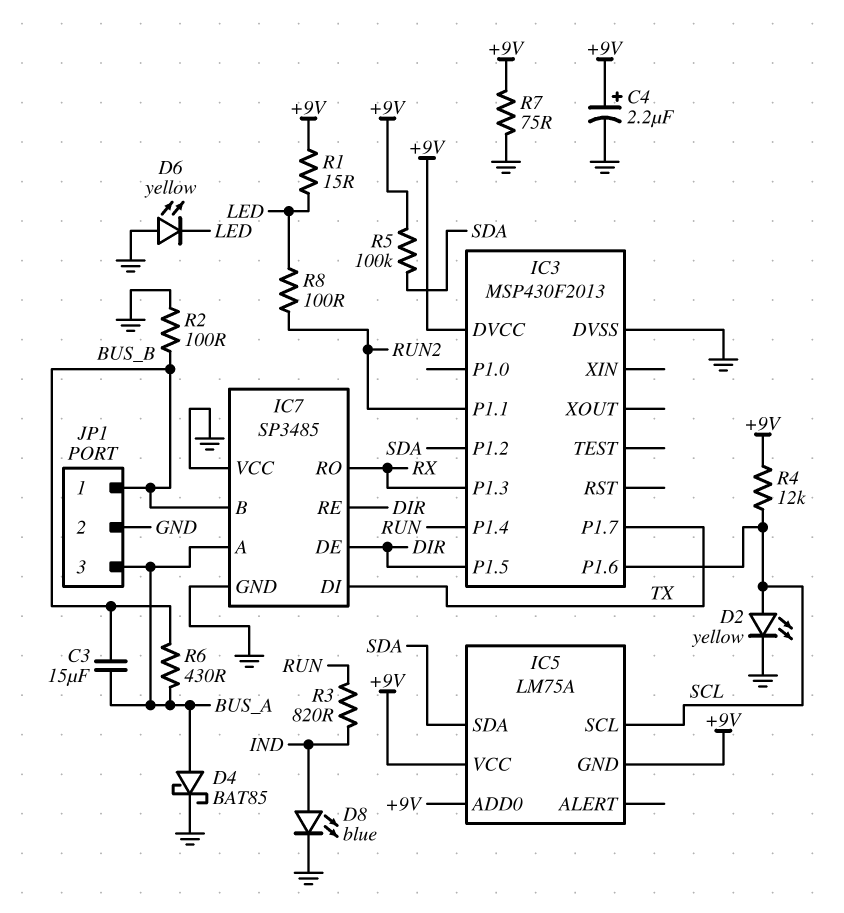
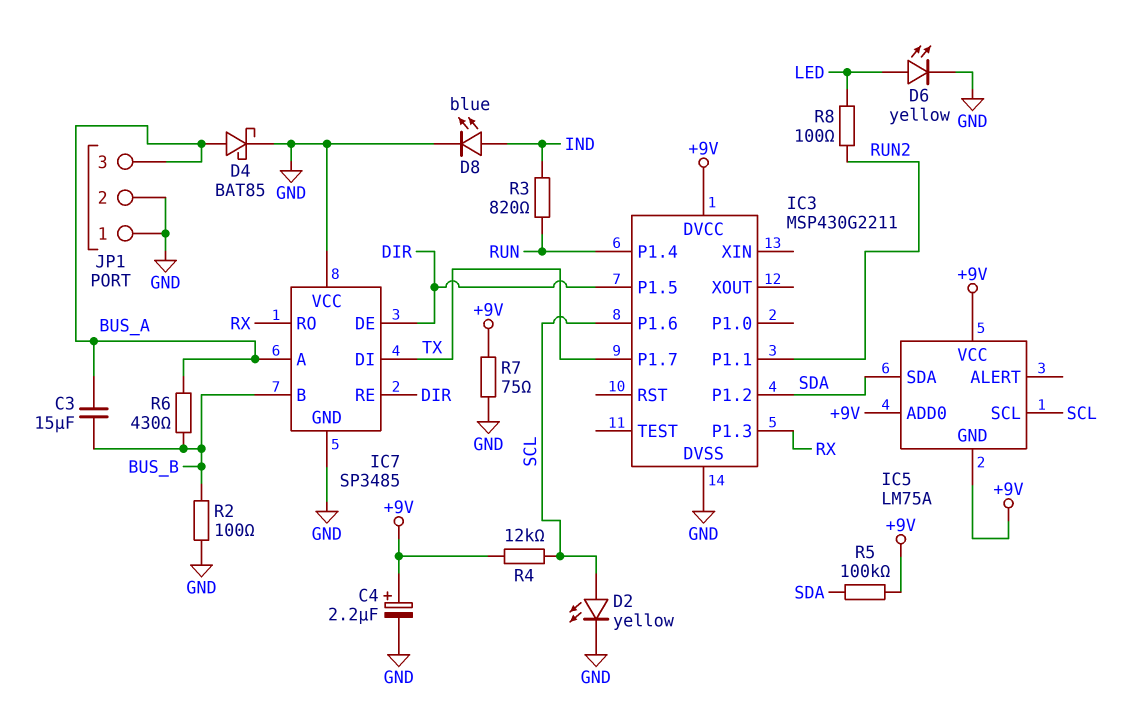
D6: LED yellow (A GND, K LED) -> LED yellow (A LED, K GND)
IC3: MSP430F2013 -> MSP430G2211
JP1 pin 1: BUS_B -> GND
R1: 15 (+9V, LED) -> none

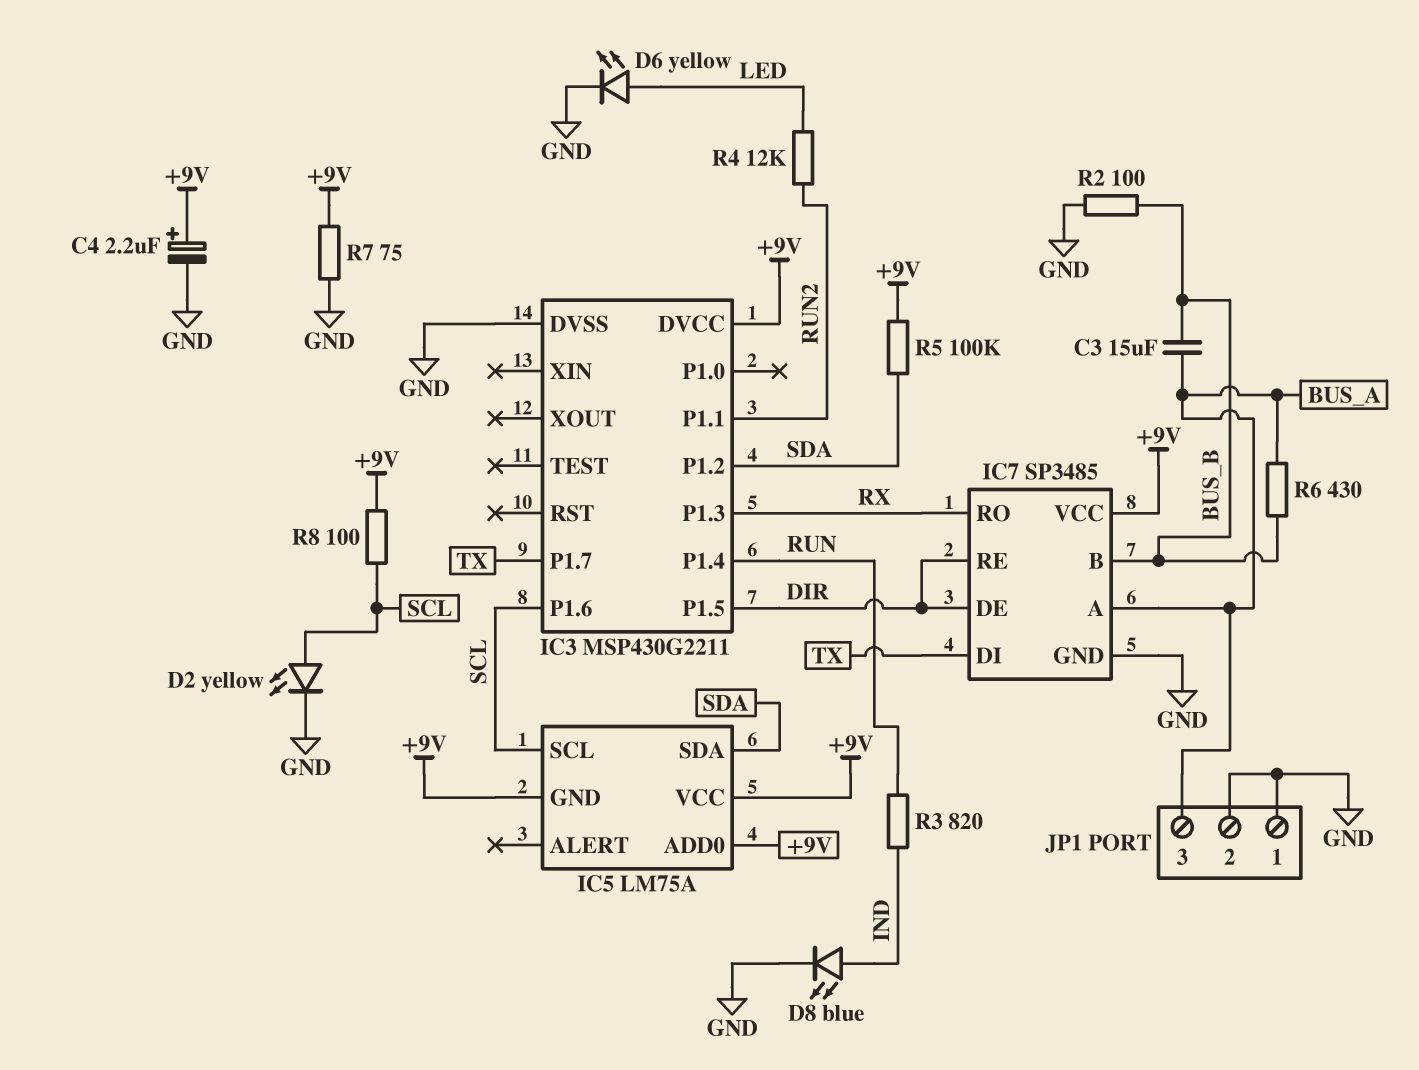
D4: schottky BAT85 (A BUS_A, K GND) -> none
IC7 pin VCC: GND -> +9V
R4: 12k (+9V, SCL) -> 12k (LED, RUN2)
R8: 100 (LED, RUN2) -> 100 (+9V, SCL)

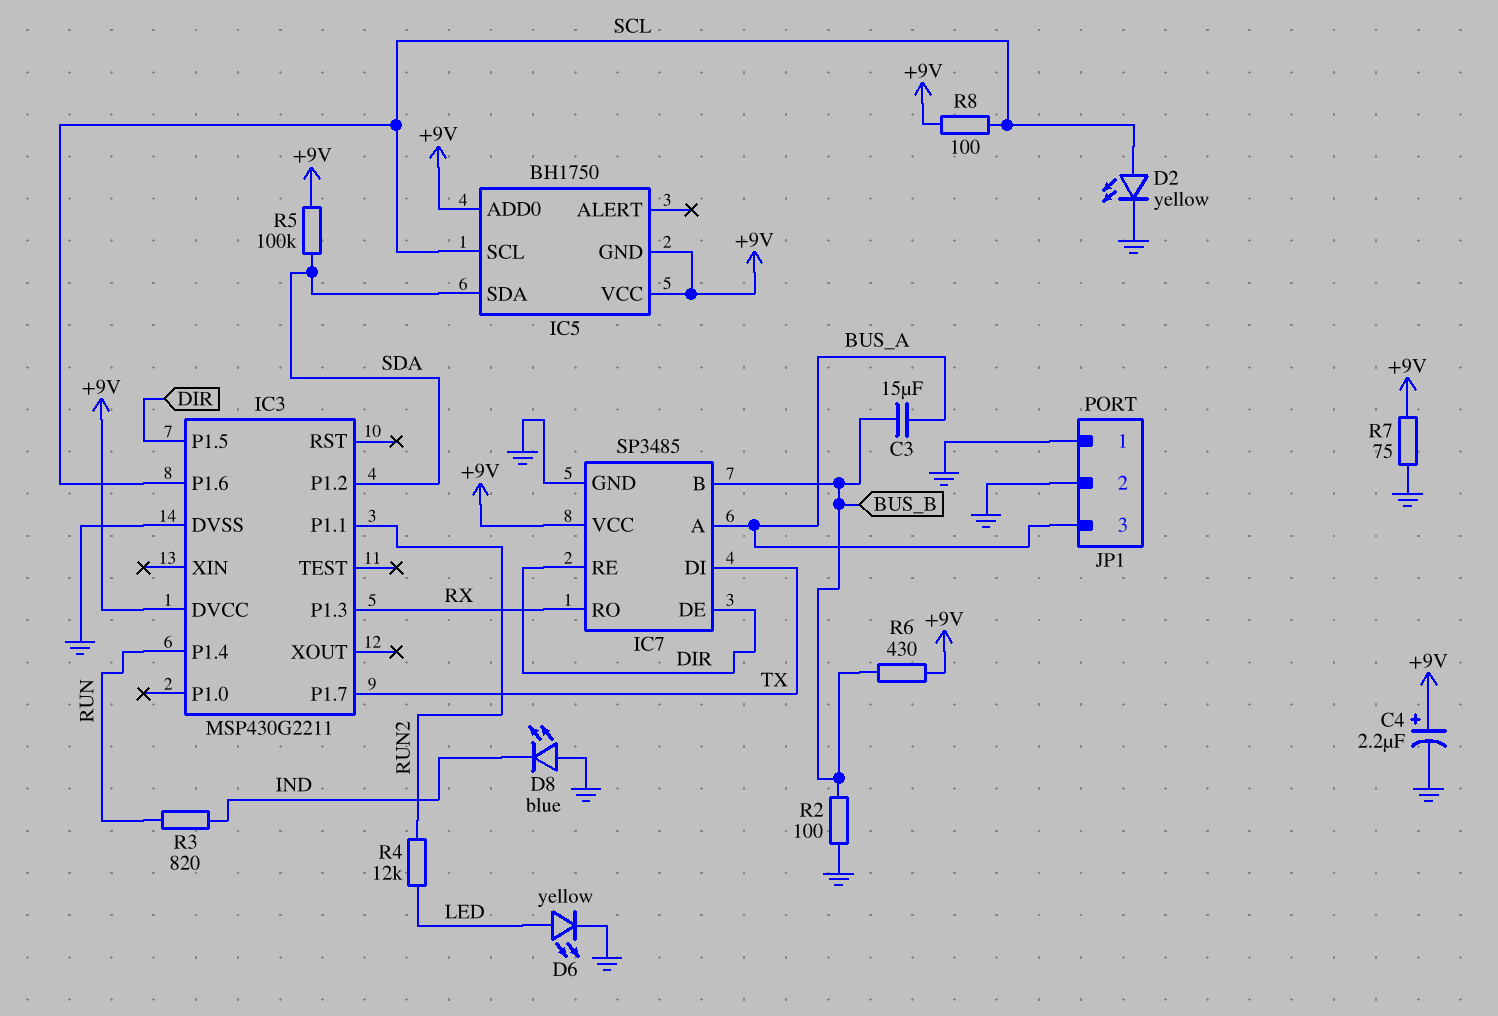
D8: LED blue (A IND, K GND) -> LED blue (A GND, K IND)
IC5: LM75A -> BH1750
R6: 430 (BUS_A, BUS_B) -> 430 (+9V, BUS_B)

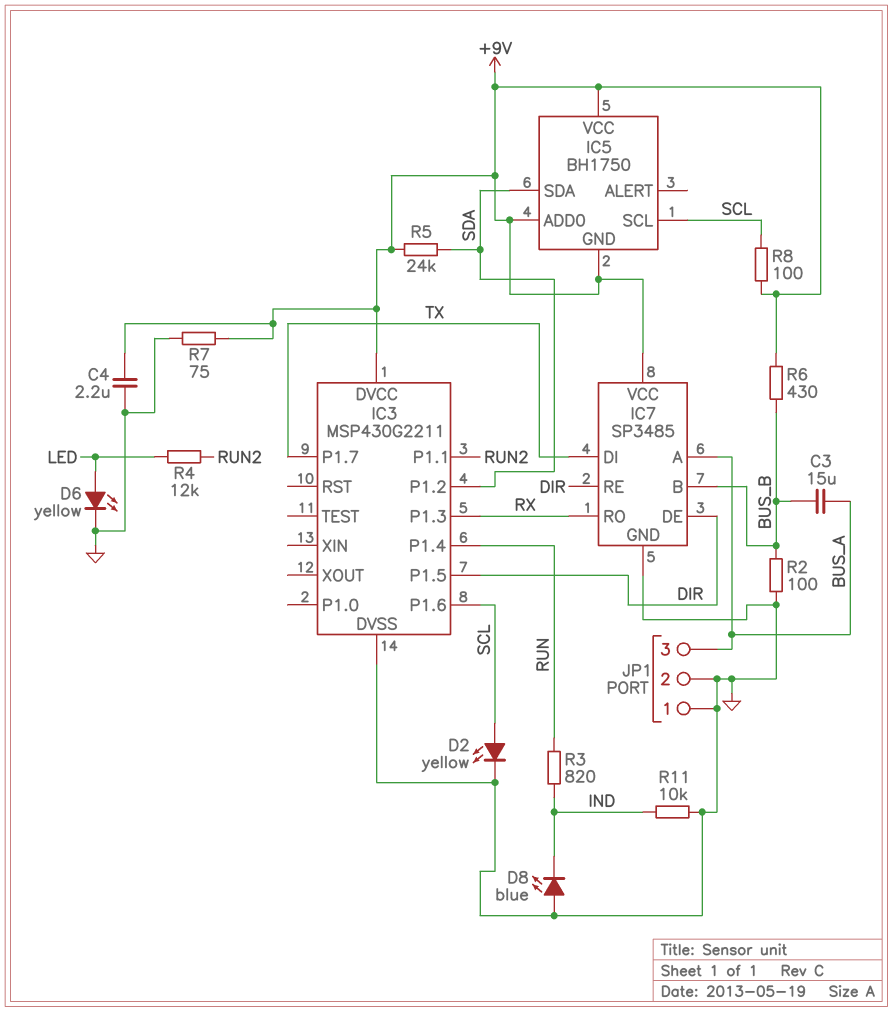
C4: 2.2uF (plus +9V, minus GND) -> 2.2uF (+9V, GND)
R5: 100k (+9V, SDA) -> 24k (+9V, SDA)
R11: none -> 10k (GND, IND)

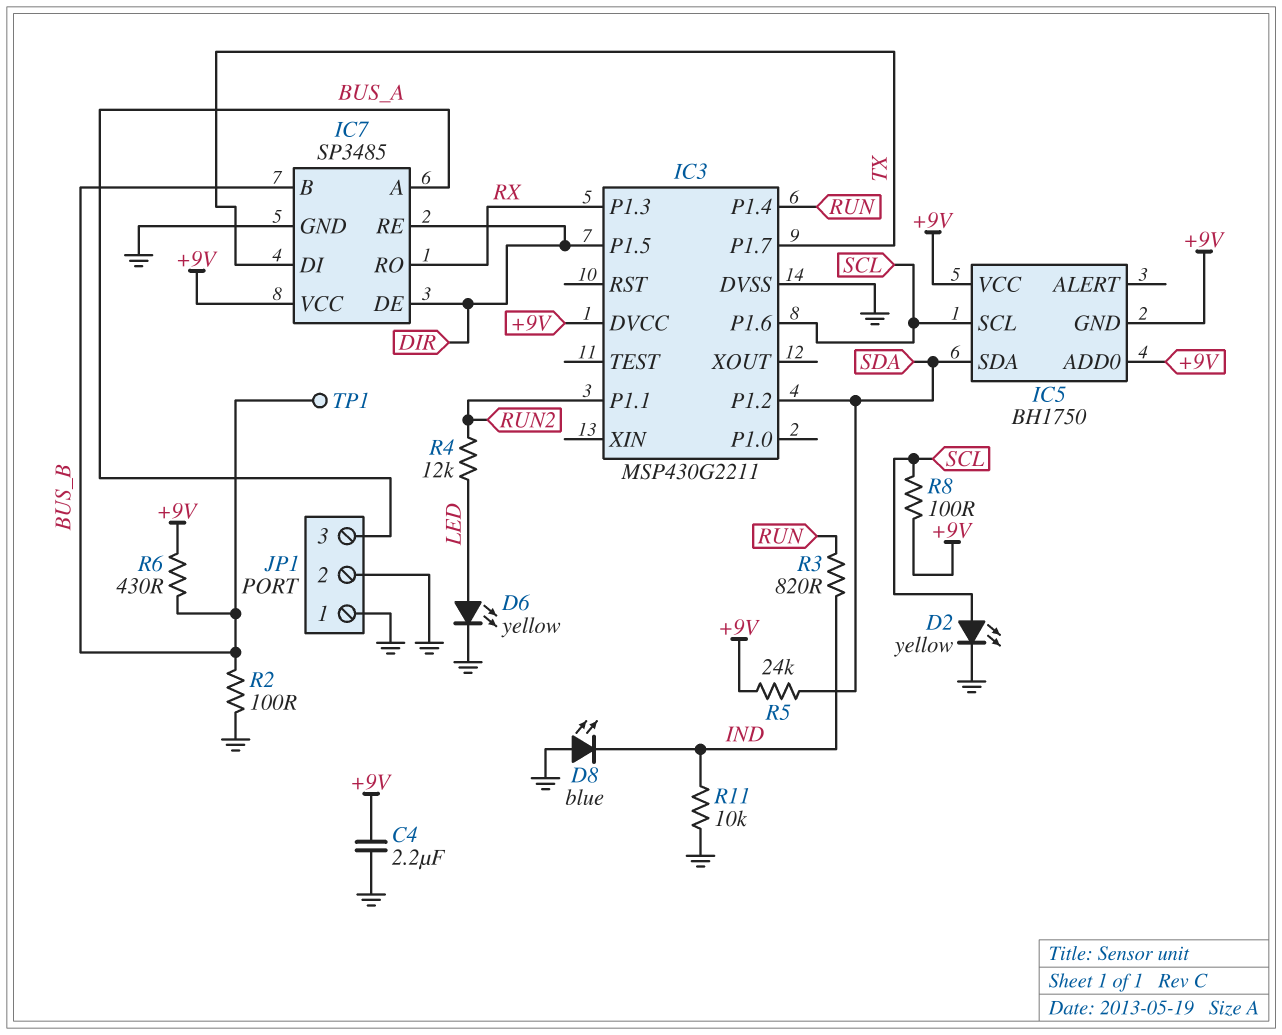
C3: 15uF (BUS_A, BUS_B) -> none
R7: 75 (+9V, GND) -> none
TP1: none -> test point (BUS_B)

